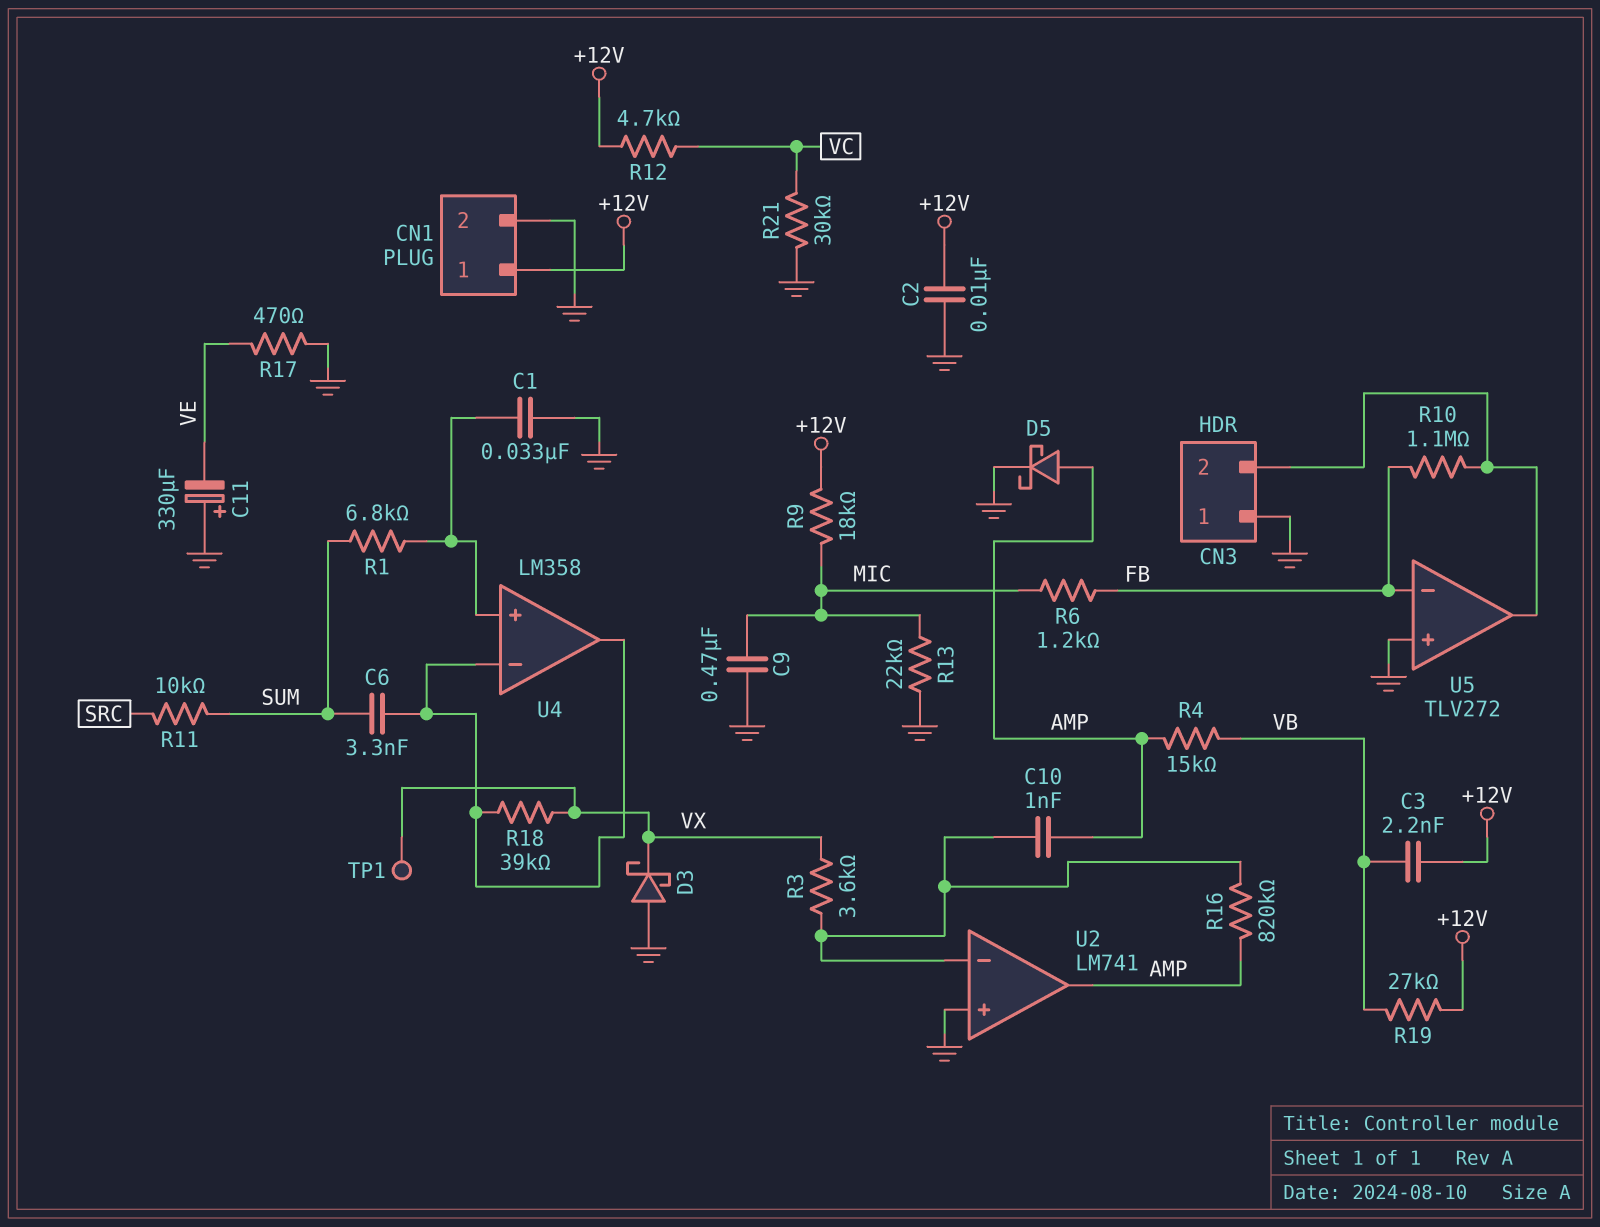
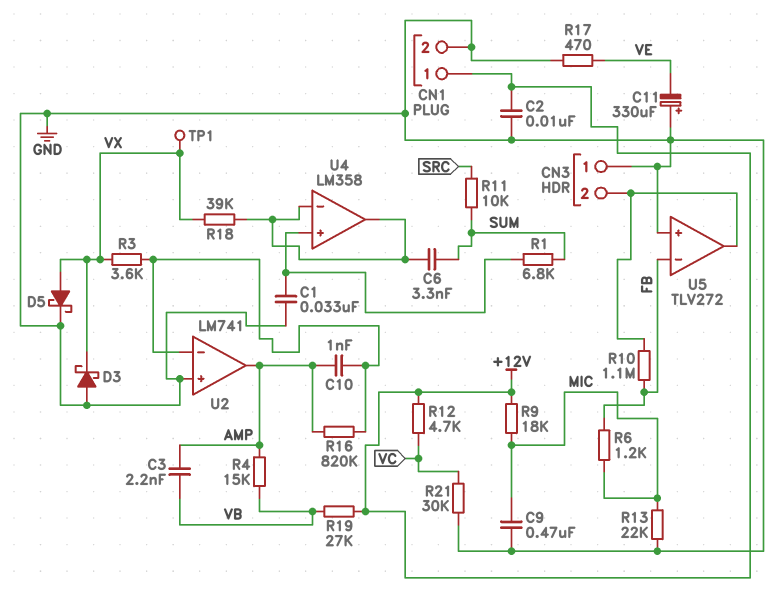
C3: 2.2nF (+12V, VB) -> 2.2nF (AMP, VB)
D5: schottky (A AMP, K GND) -> schottky (A VX, K GND)

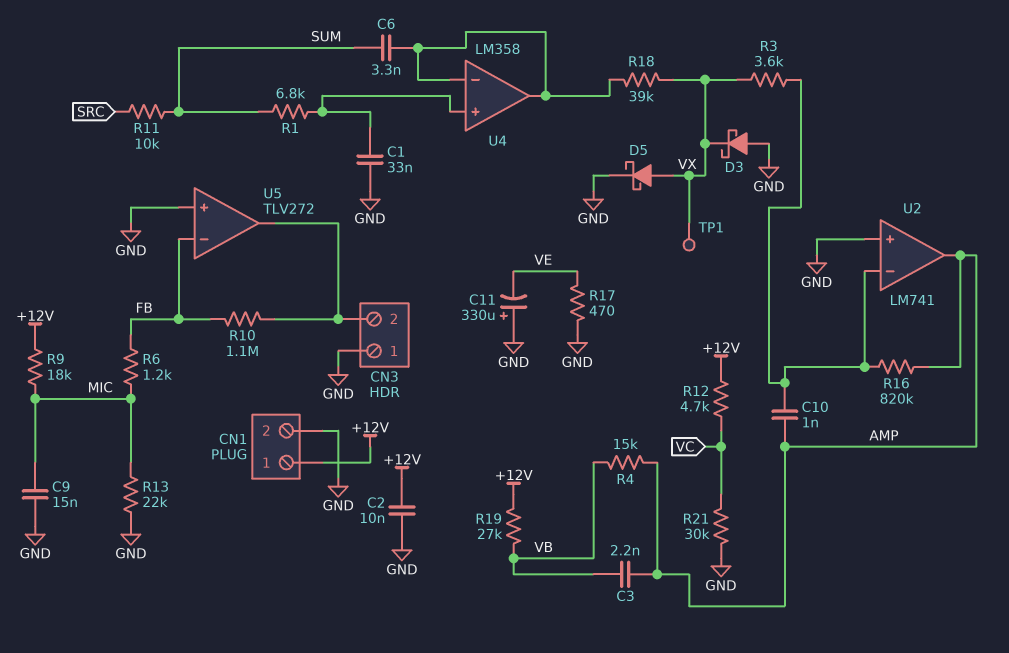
C9: 470nF (GND, MIC) -> 15nF (GND, MIC)

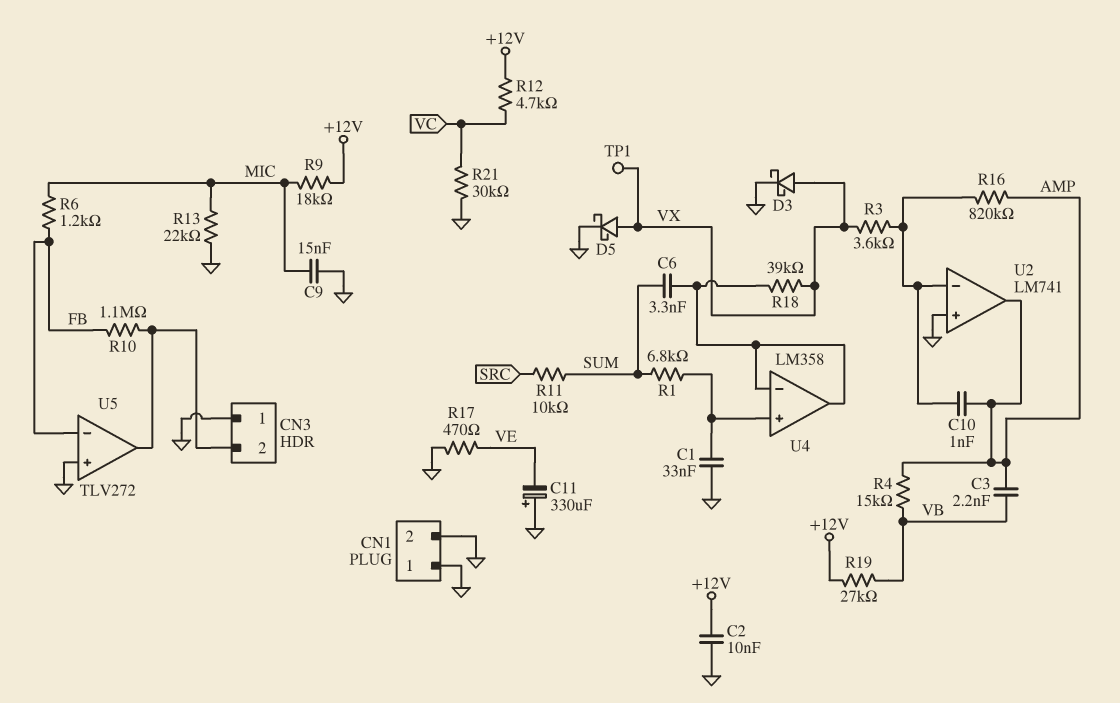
CN1 pin 1: +12V -> GND
D3: schottky (A GND, K VX) -> schottky (A VX, K GND)

